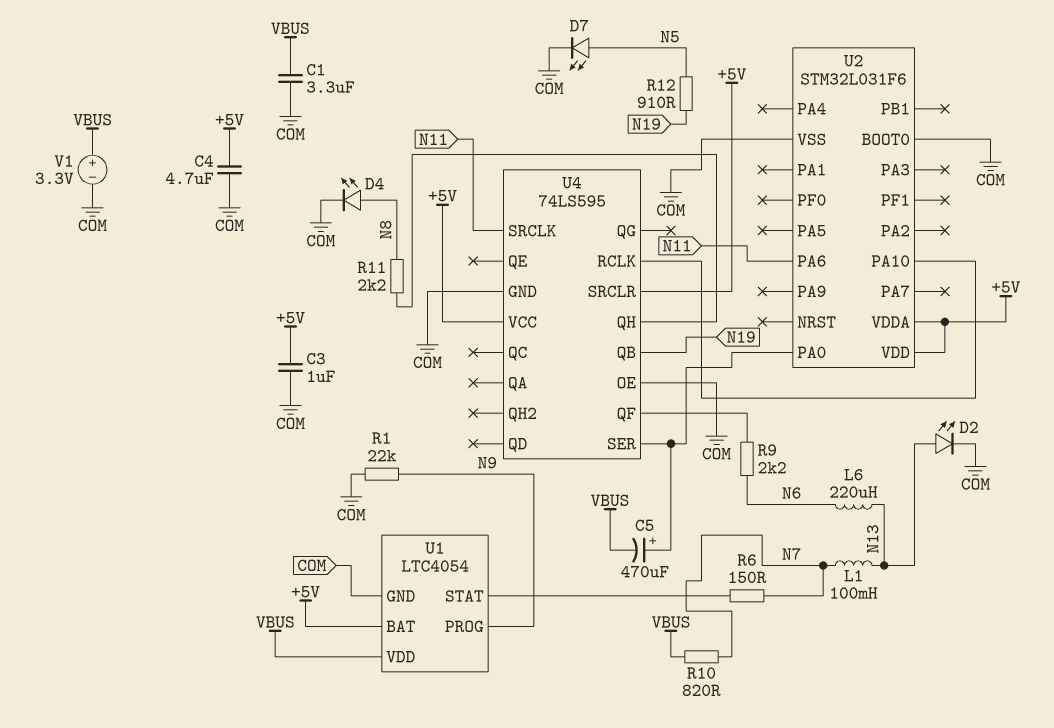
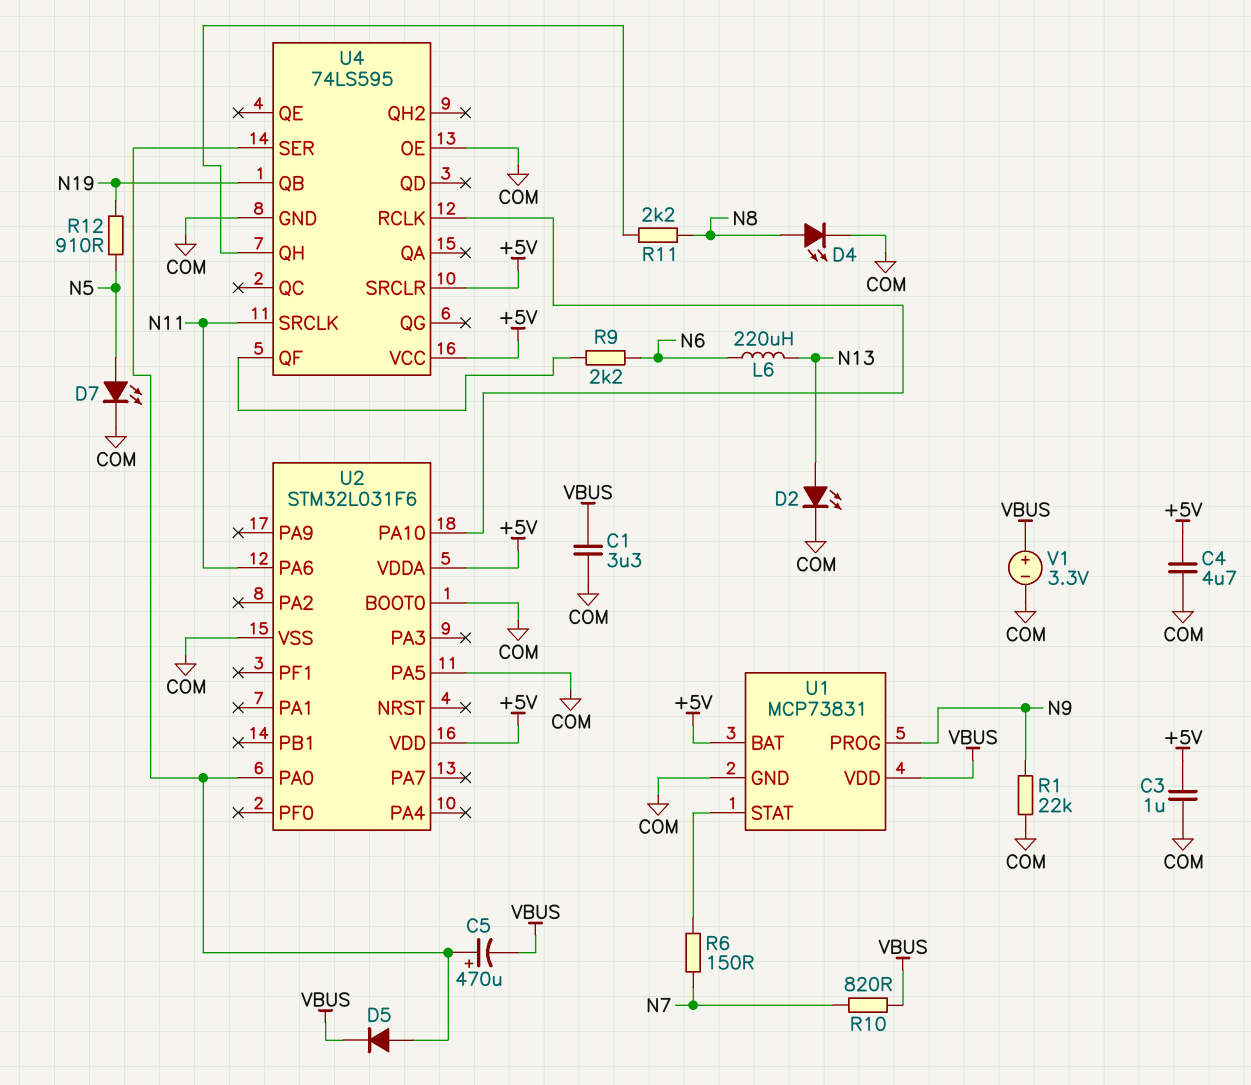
D5: none -> diode (A U2/PA0, K VBUS)
L1: 100mH (N7, N13) -> none
U1: LTC4054 -> MCP73831
U2 pin PA5: none -> COM

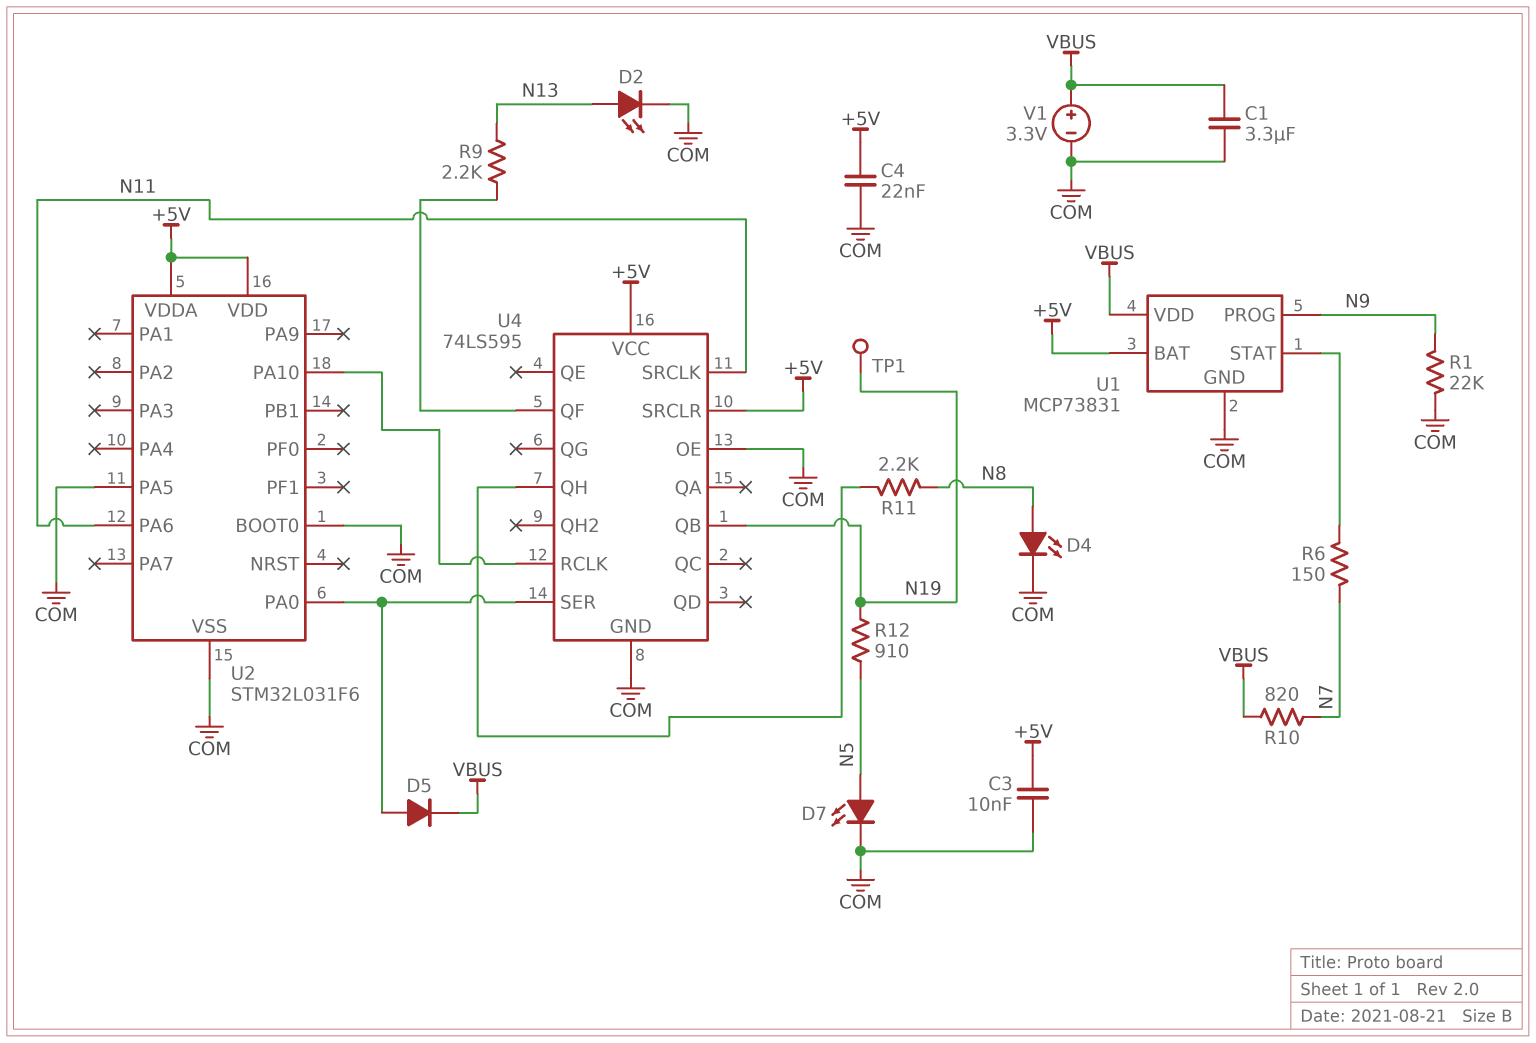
C3: 1uF (+5V, COM) -> 10nF (+5V, COM)
C4: 4.7uF (+5V, COM) -> 22nF (+5V, COM)
C5: 470uF (plus U2/PA0, minus VBUS) -> none
L6: 220uH (N6, N13) -> none
R9: 2.2k (N6, U4/QF) -> 2.2k (N13, U4/QF)
TP1: none -> test point (N19)

